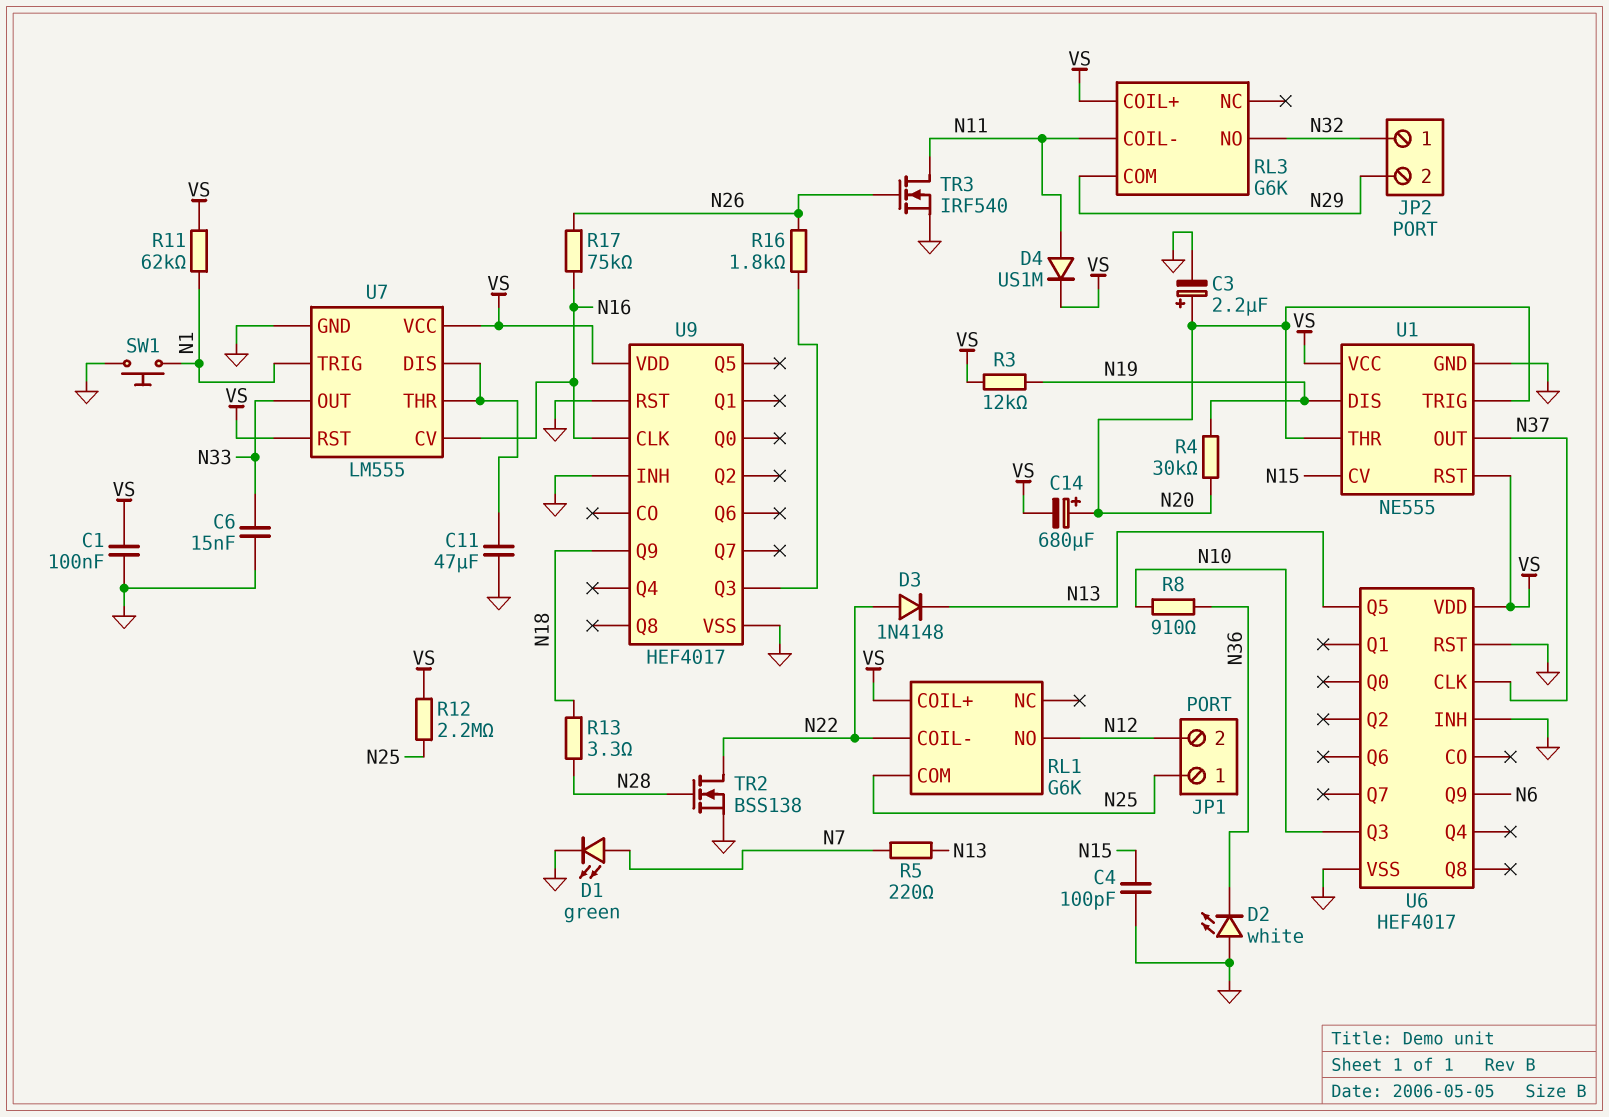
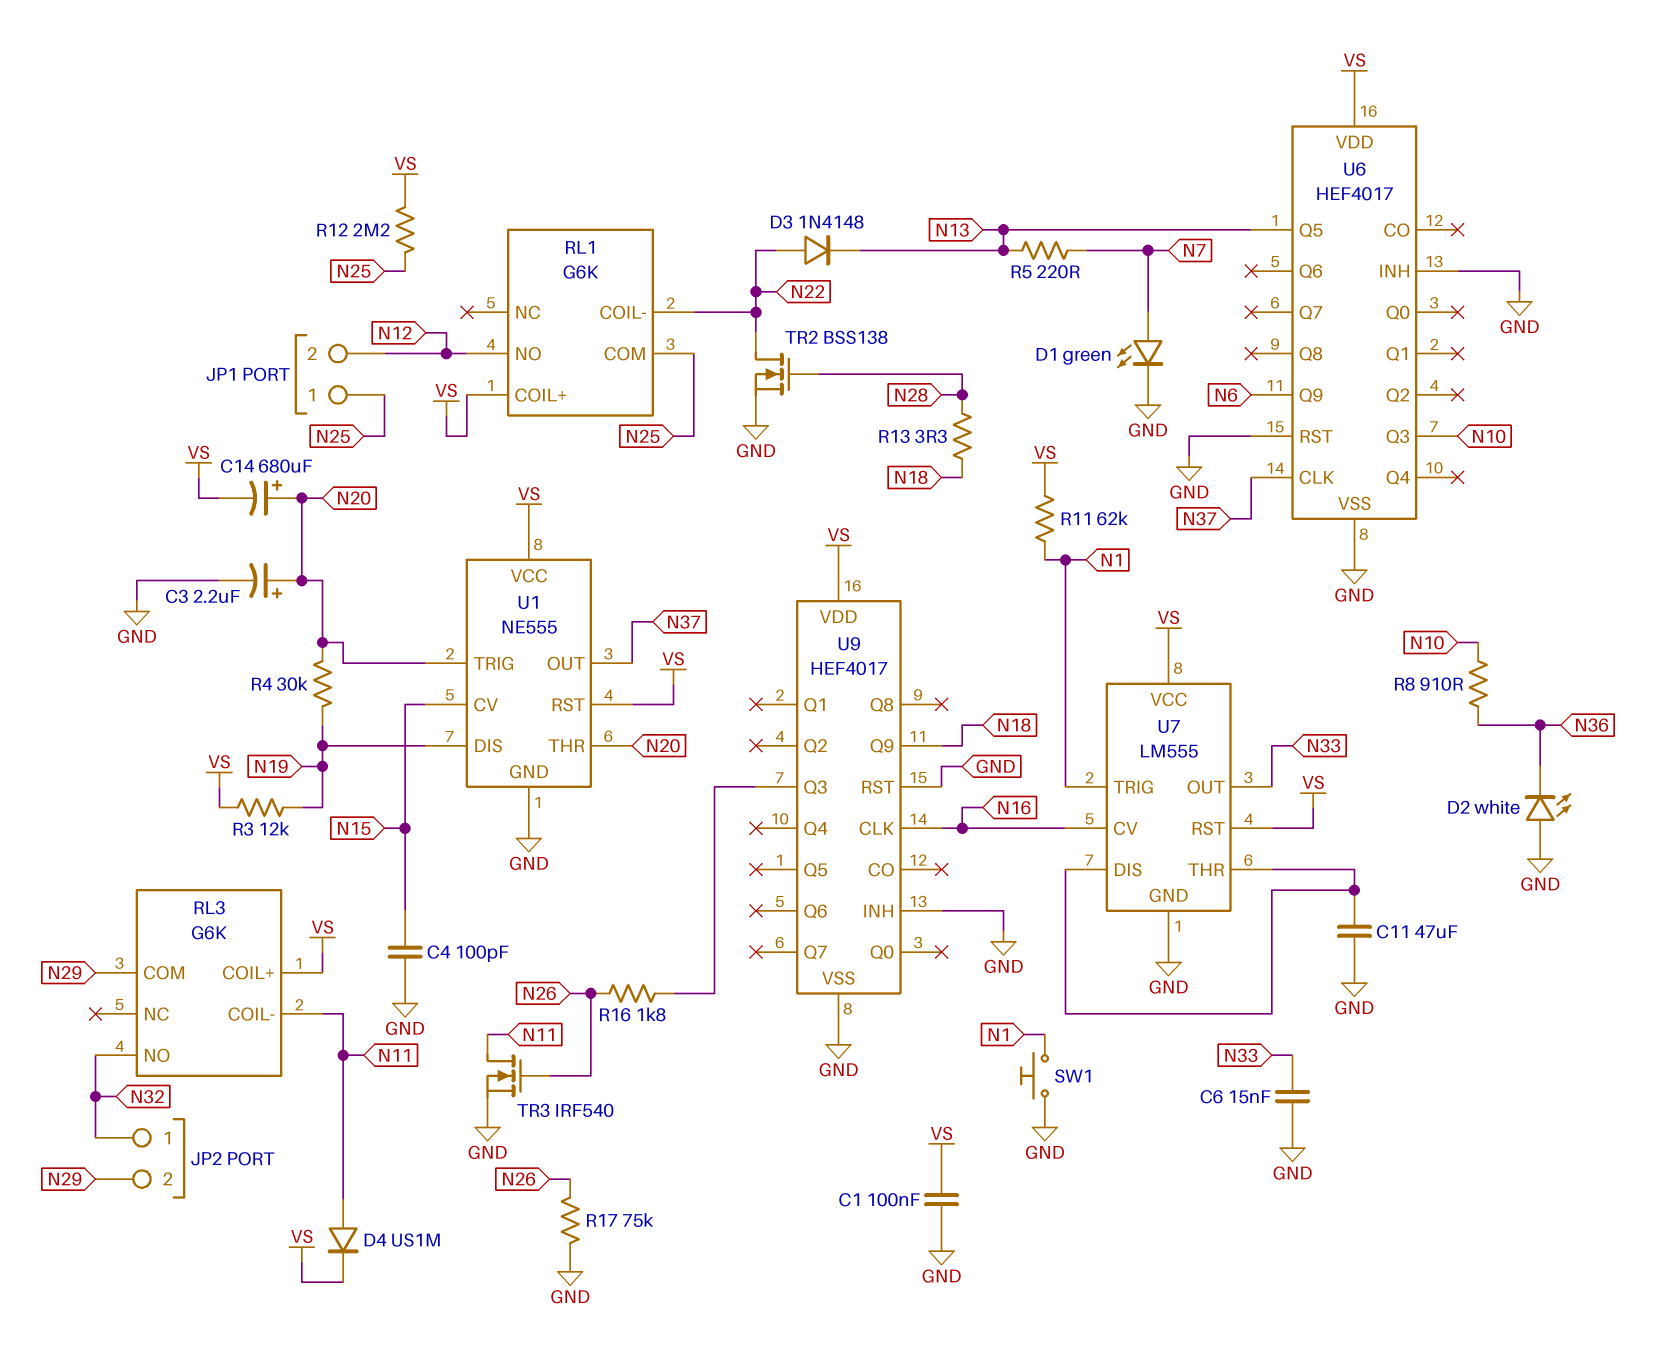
R17: 75k (N16, N26) -> 75k (GND, N26)

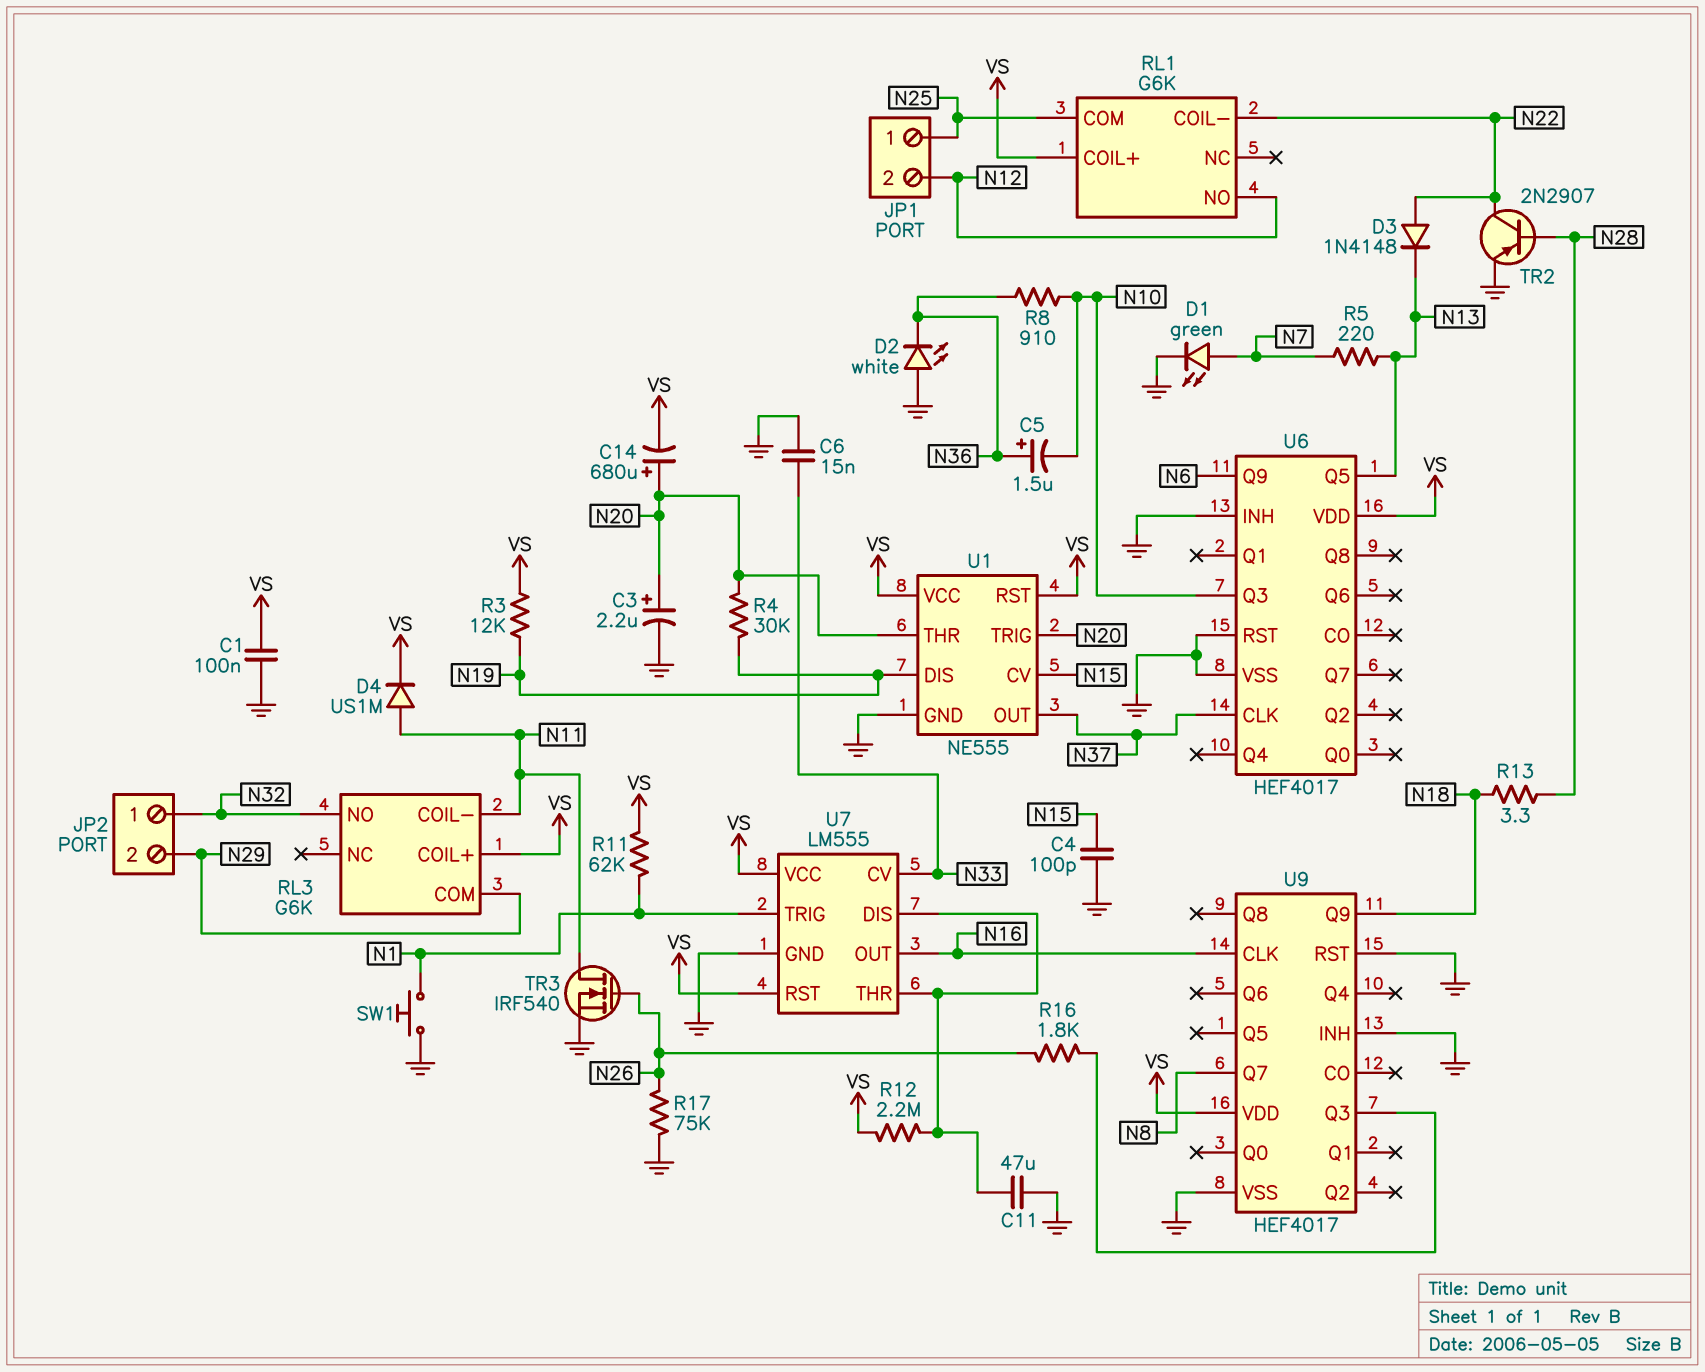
C5: none -> 1.5uF (plus N36, minus N10)
R12: 2.2M (N25, VS) -> 2.2M (U7/DIS, VS)
TR2: NMOS BSS138 (G N28, D N22, S GND) -> PNP 2N2907 (B N28, C N22, E GND)
U7 pin CV: N16 -> N33
U7 pin OUT: N33 -> N16
U9 pin Q7: none -> N8

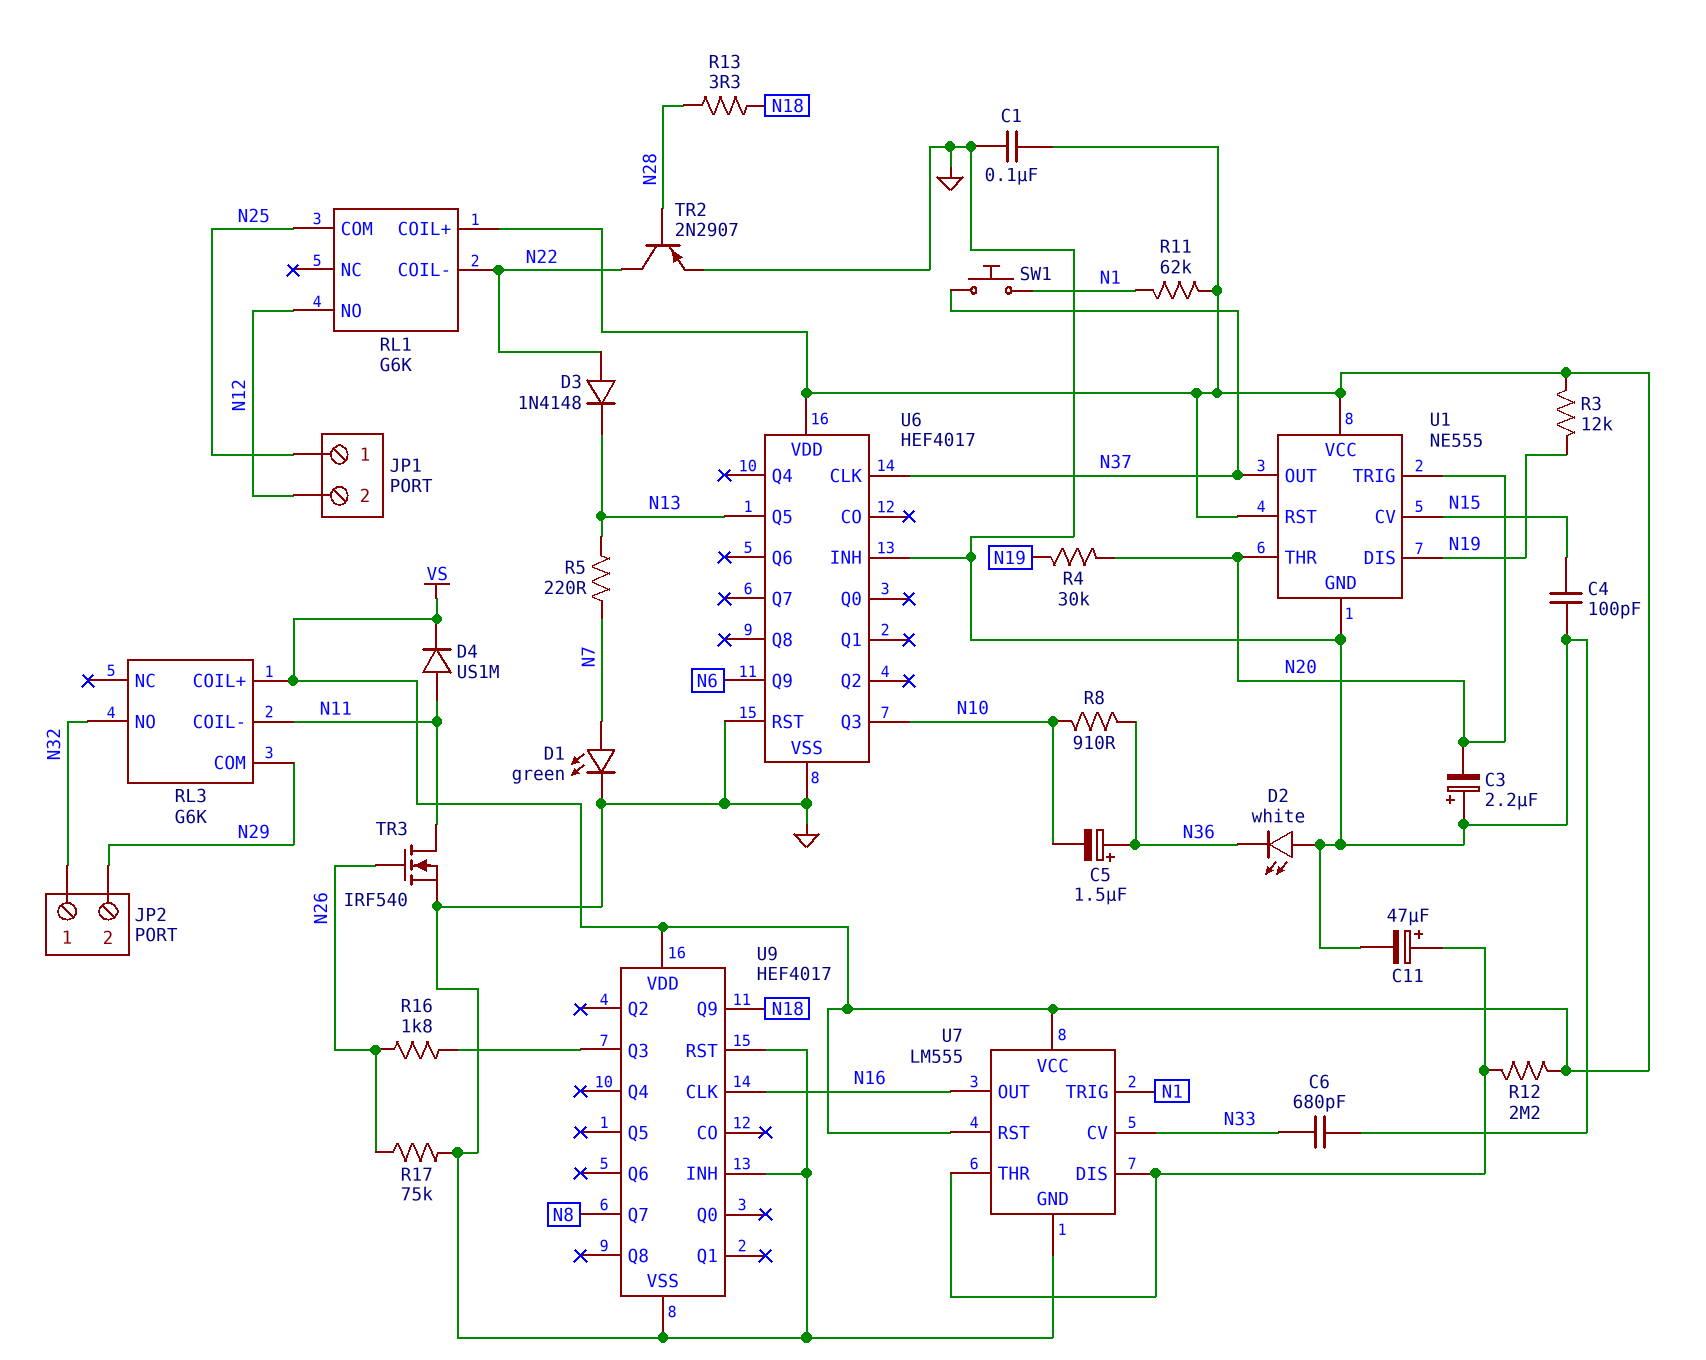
C3: 2.2uF (plus N20, minus GND) -> 2.2uF (plus GND, minus N20)
C6: 15nF (GND, N33) -> 680pF (GND, N33)
C11: 47uF (GND, U7/DIS) -> 47uF (plus U7/DIS, minus GND)
C14: 680uF (plus N20, minus VS) -> none
SW1: button (GND, N1) -> button (N1, N37)

